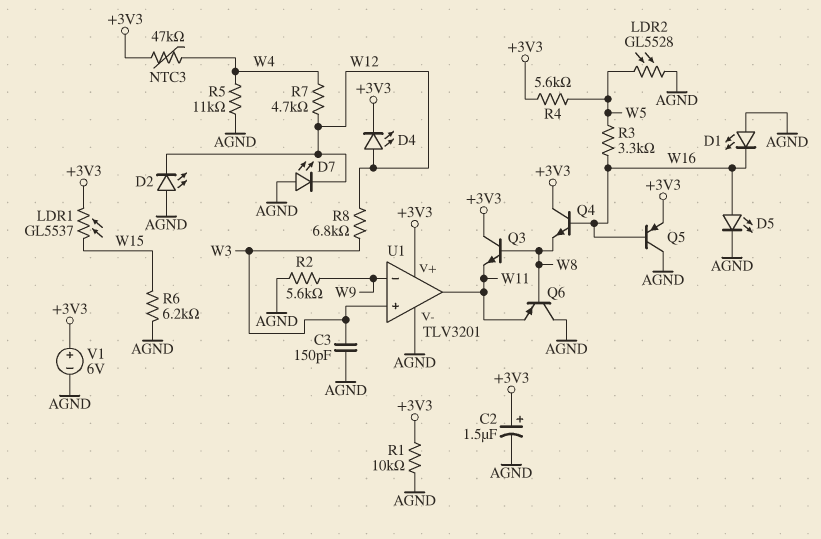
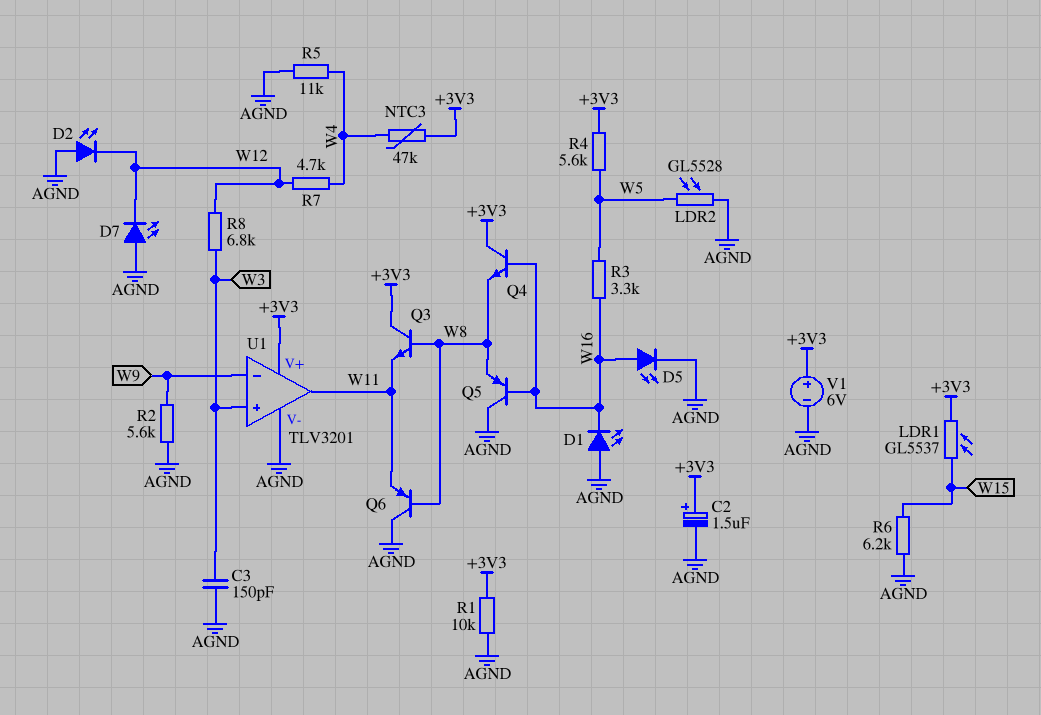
D4: LED (A W12, K +3V3) -> none
Q5: PNP (B W16, C AGND, E +3V3) -> PNP (B W16, C AGND, E W8)

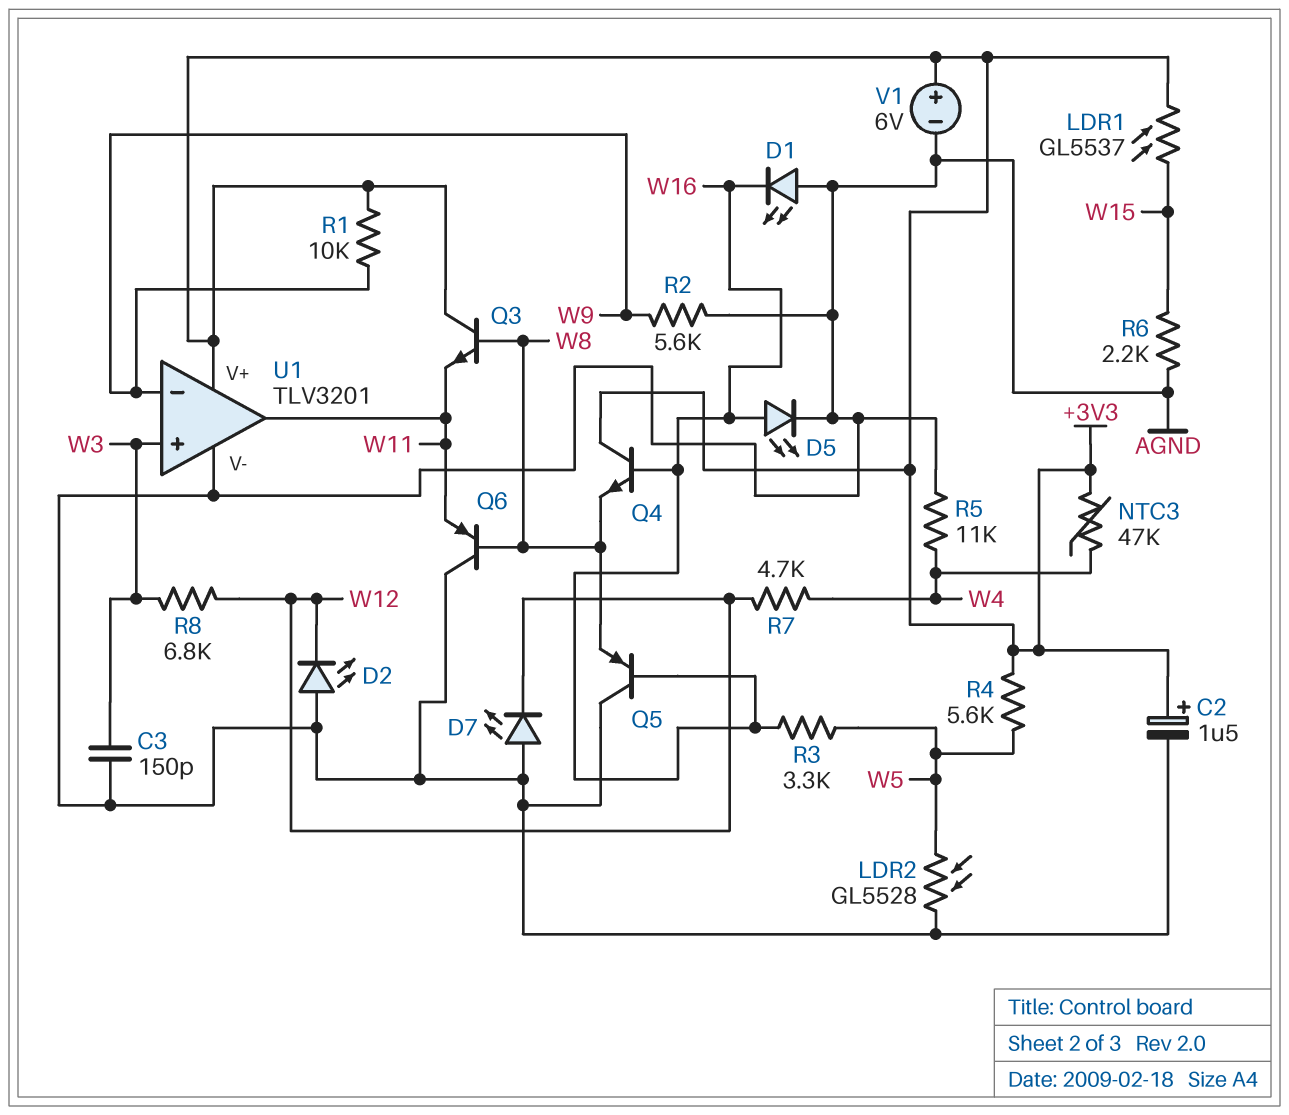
R1: 10k (+3V3, AGND) -> 10k (+3V3, W9)
R6: 6.2k (AGND, W15) -> 2.2k (AGND, W15)

